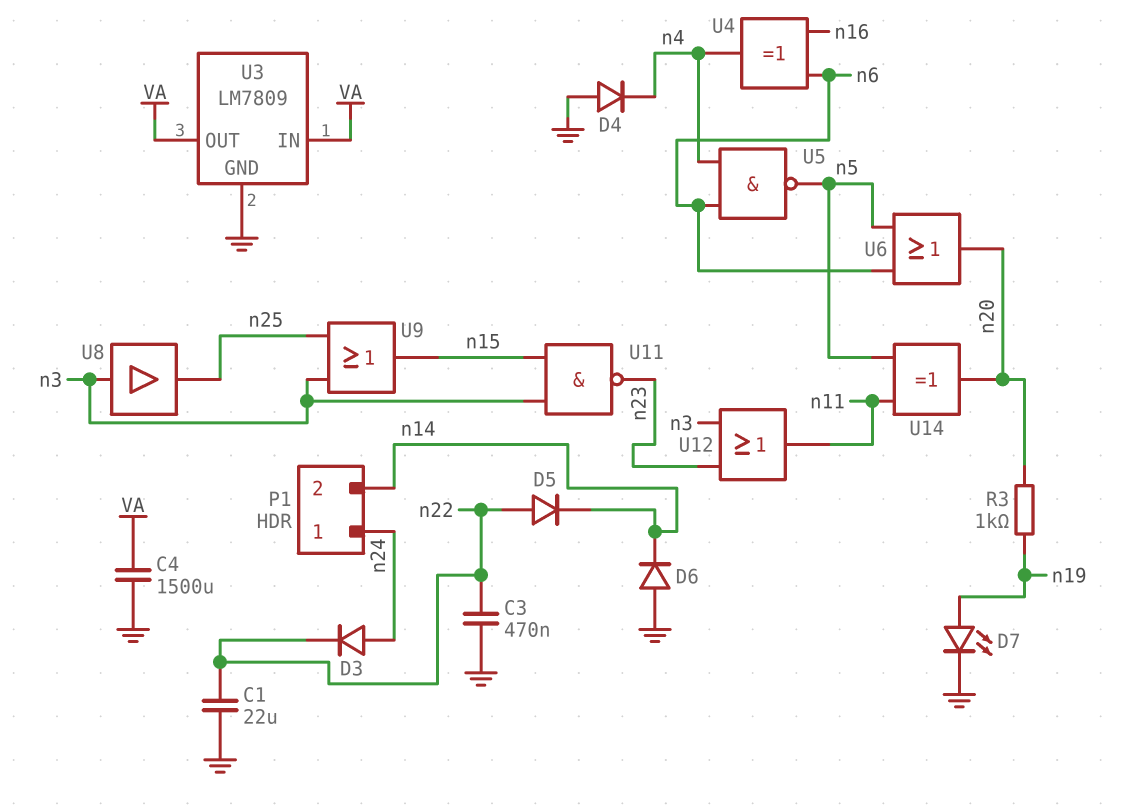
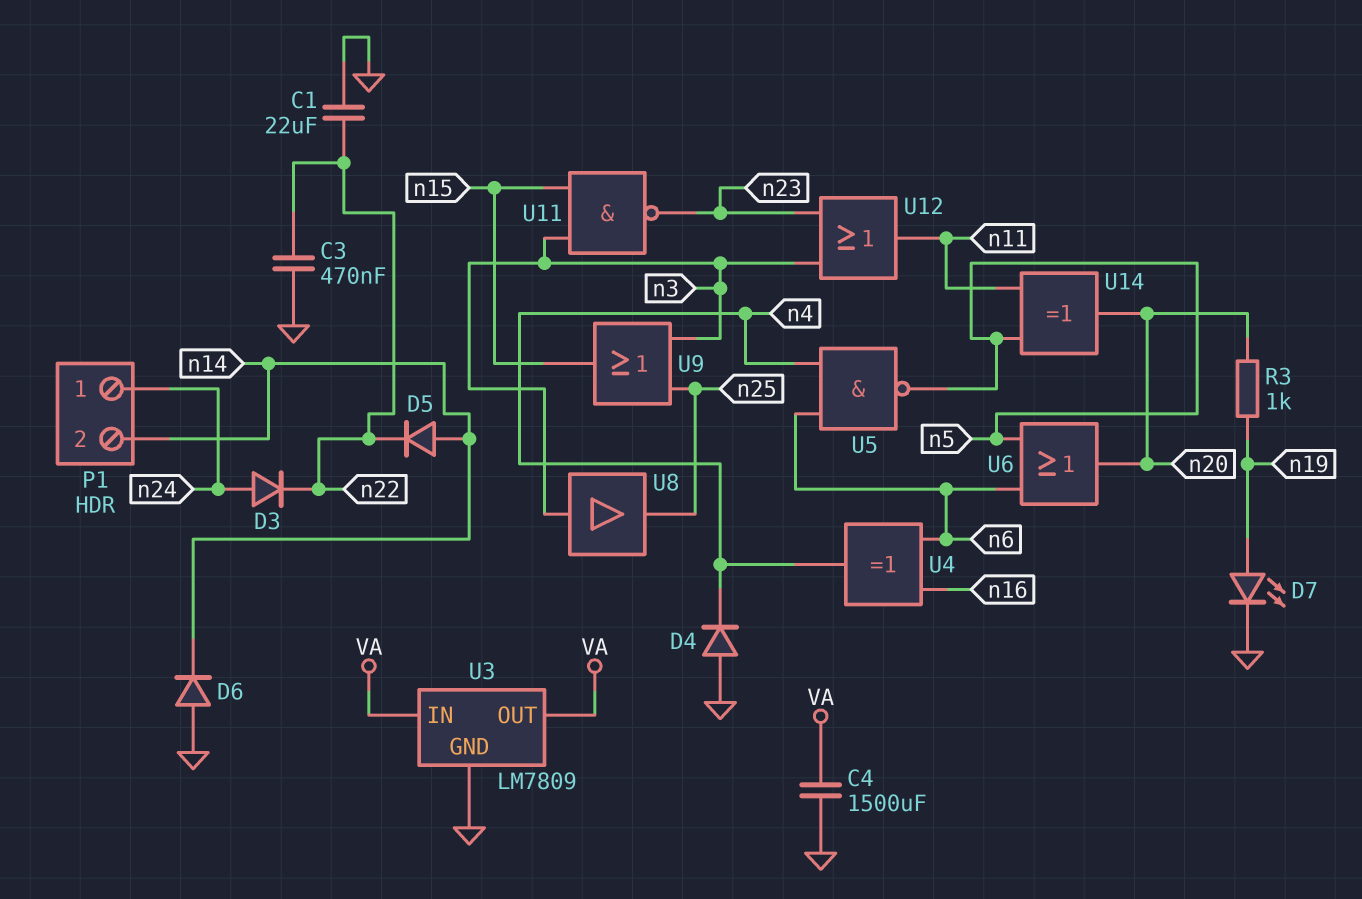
D5: diode (A n22, K n14) -> diode (A n14, K n22)

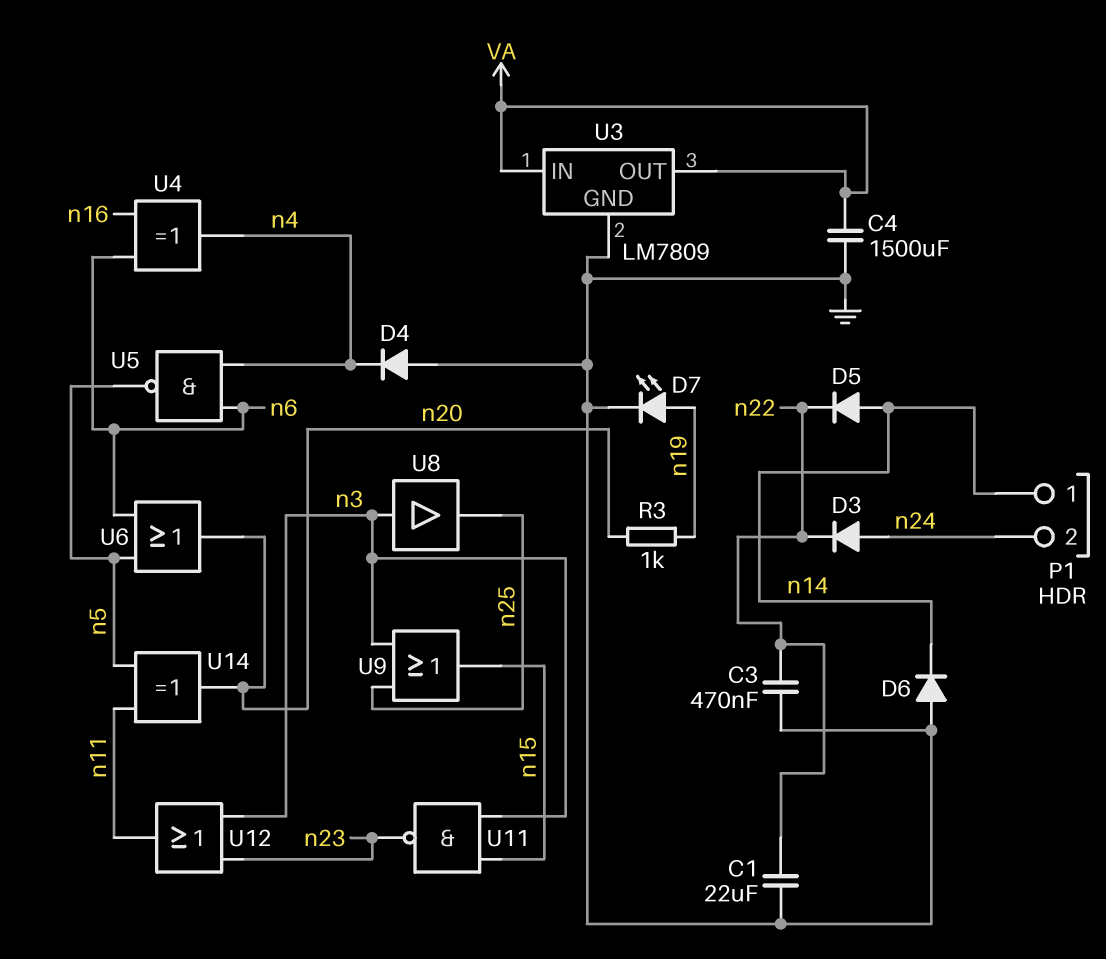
P1 pin 1: n24 -> n14
P1 pin 2: n14 -> n24

